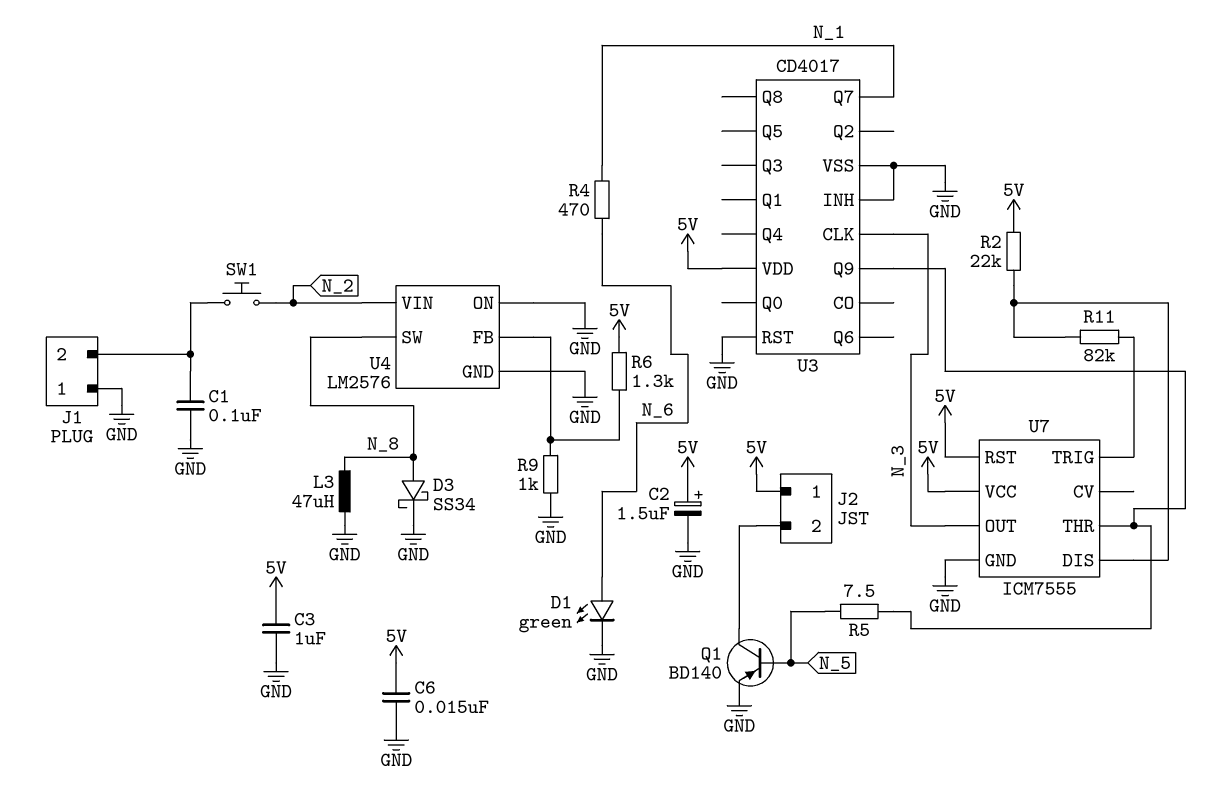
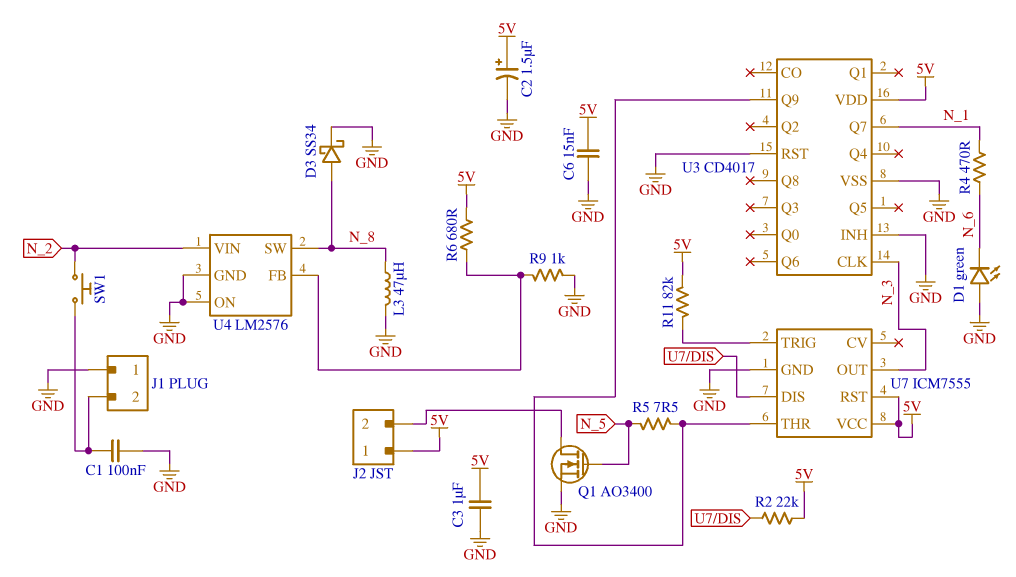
D1: LED green (A N_6, K GND) -> LED green (A GND, K N_6)
Q1: PNP BD140 (B N_5, C J2/2, E GND) -> NMOS AO3400 (G N_5, D J2/2, S GND)
R6: 1.3k (5V, U4/FB) -> 680 (5V, U4/FB)
R11: 82k (U7/DIS, U7/TRIG) -> 82k (5V, U7/TRIG)

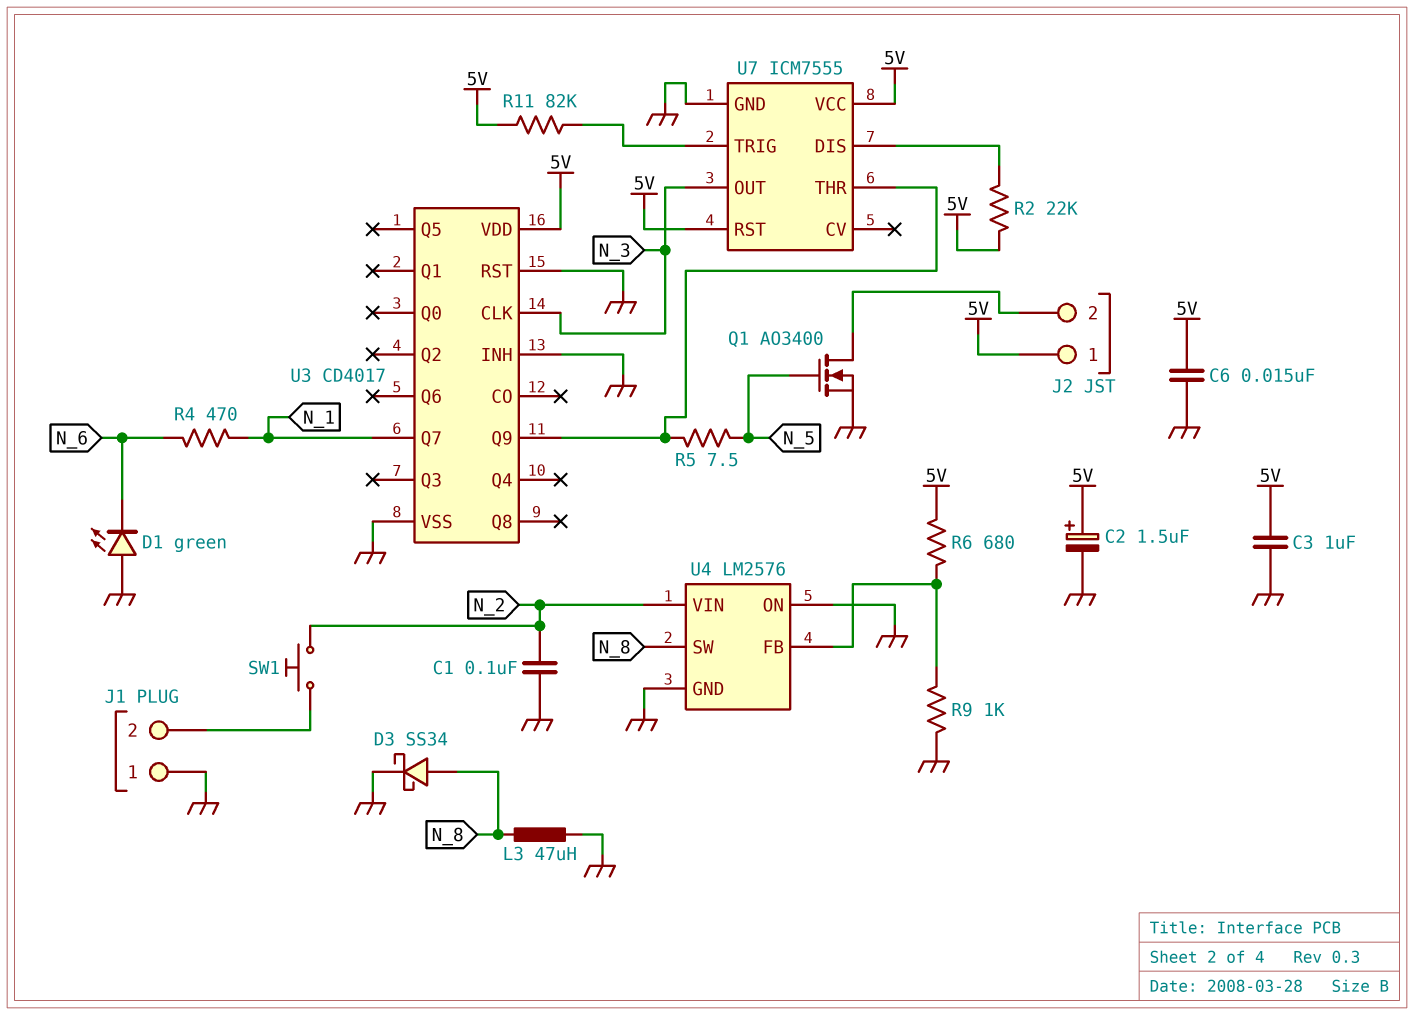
C1: 100nF (GND, J1/2) -> 100nF (GND, N_2)

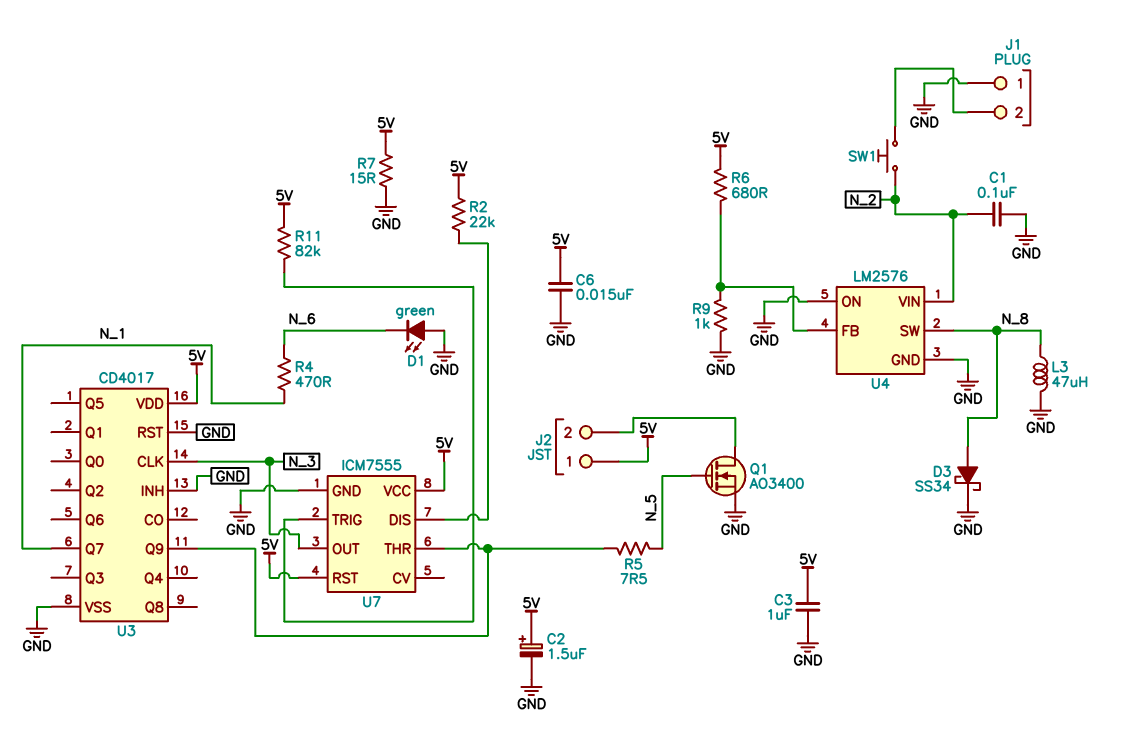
R7: none -> 15 (5V, GND)

